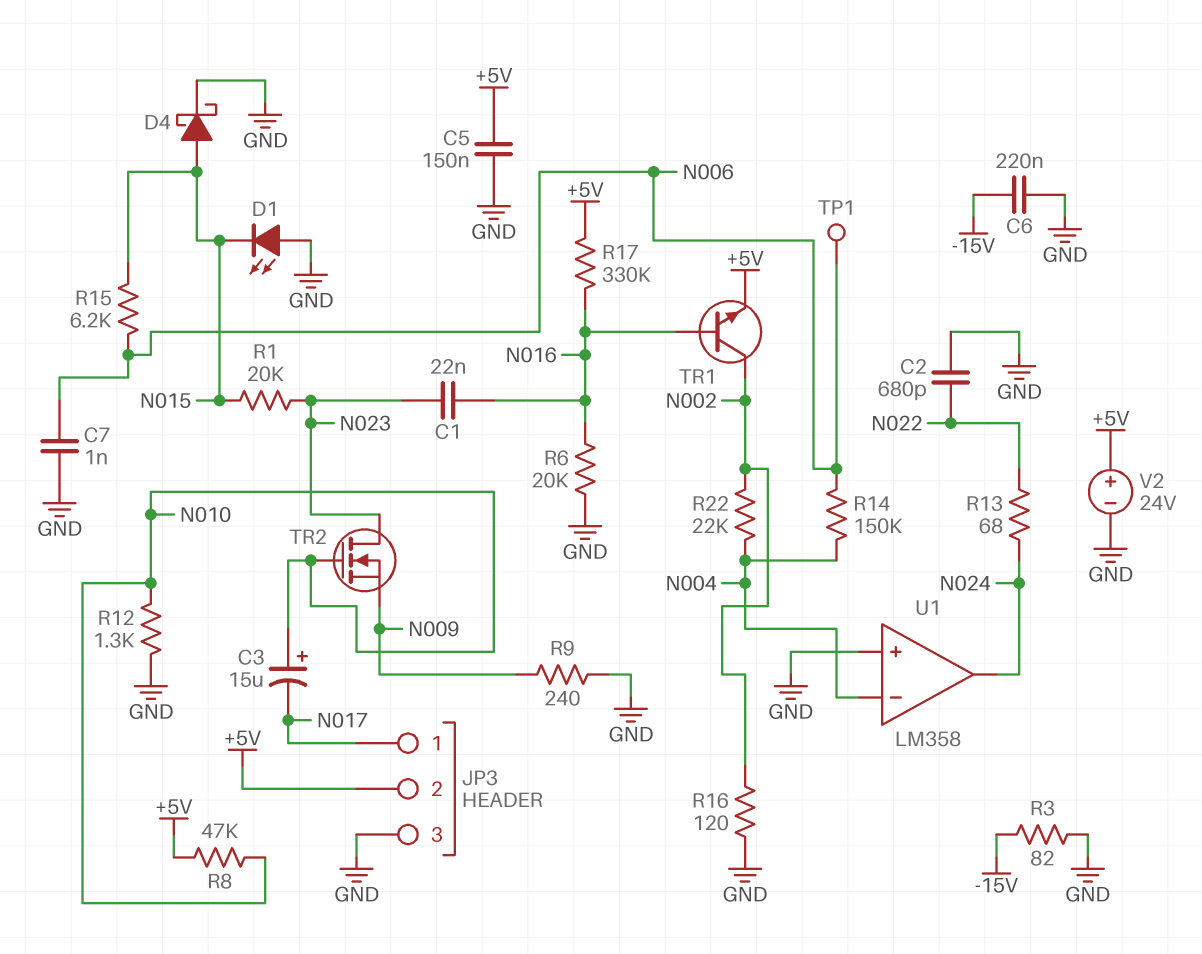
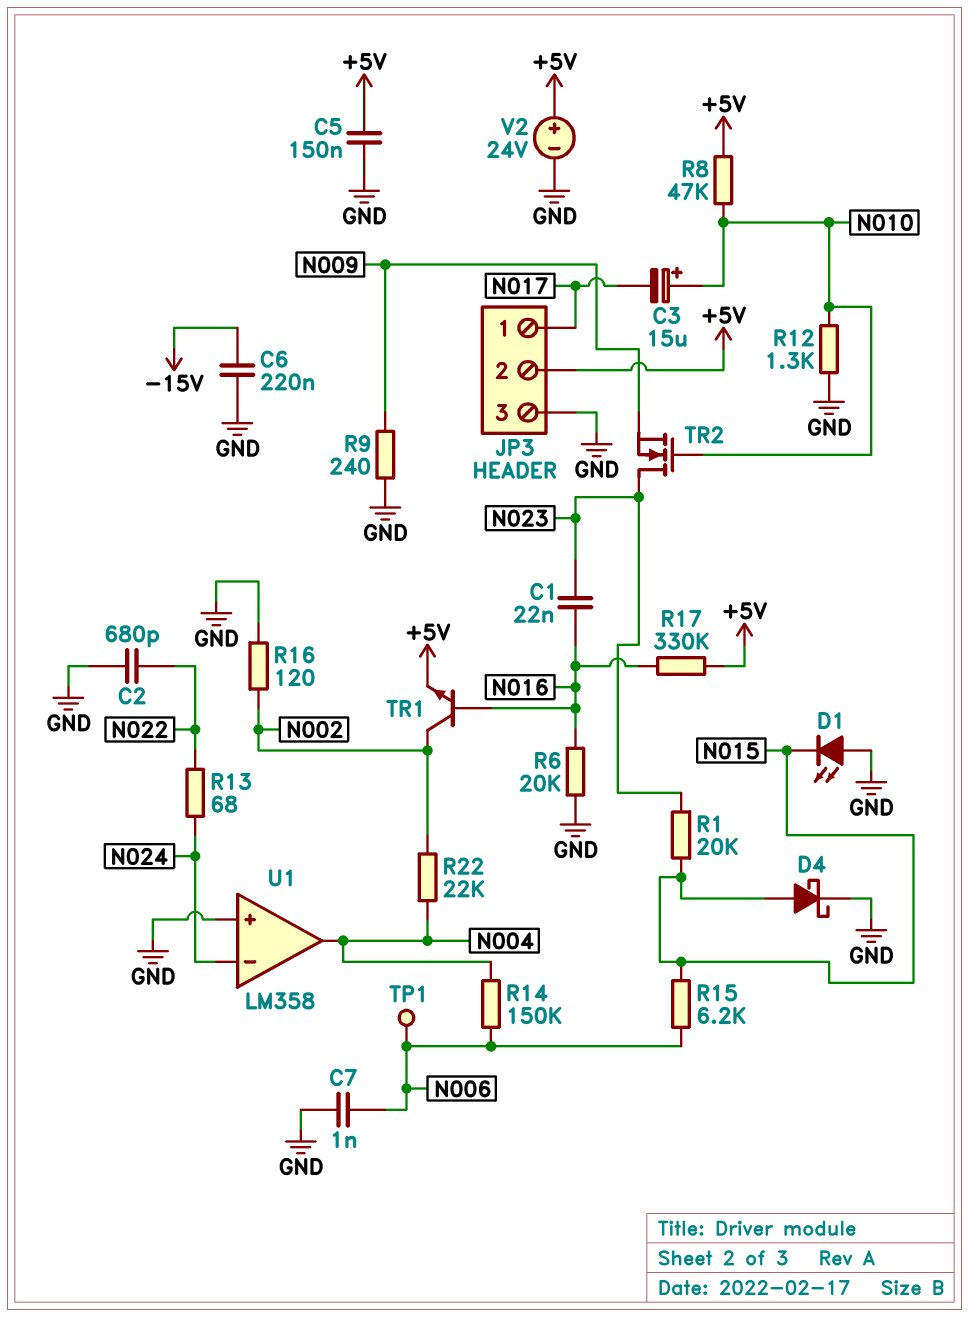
R3: 82 (-15V, GND) -> none
U1 pin in-: N004 -> N024
U1 pin out: N024 -> N004

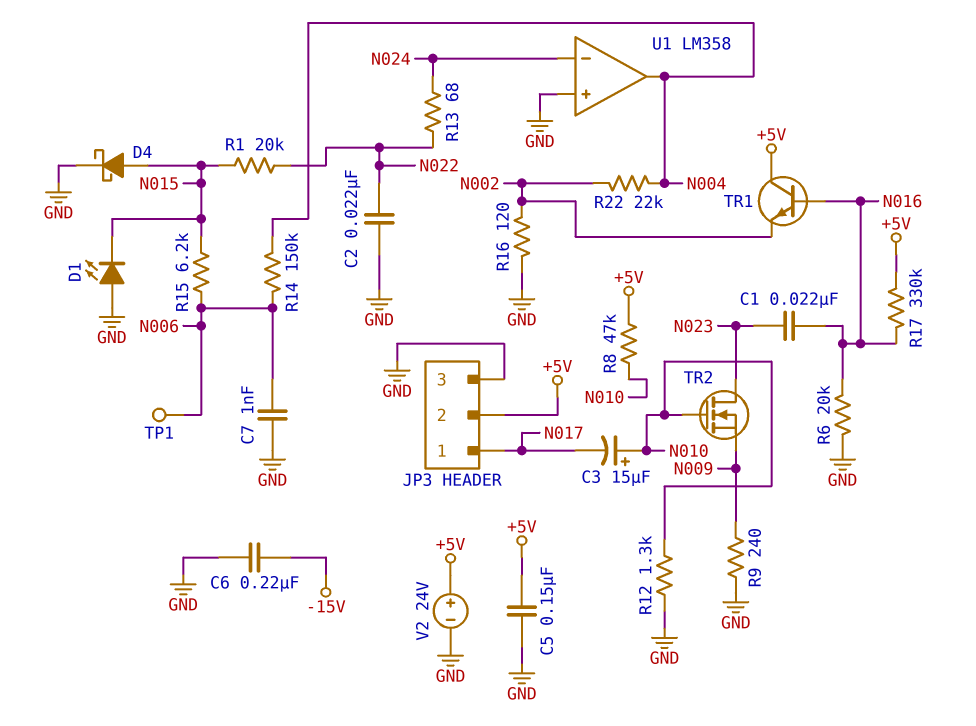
C2: 680pF (GND, N022) -> 22nF (GND, N022)
R1: 20k (N015, N023) -> 20k (N015, N022)
TR1: NPN (B N016, C N002, E +5V) -> NPN (B N016, C +5V, E N002)

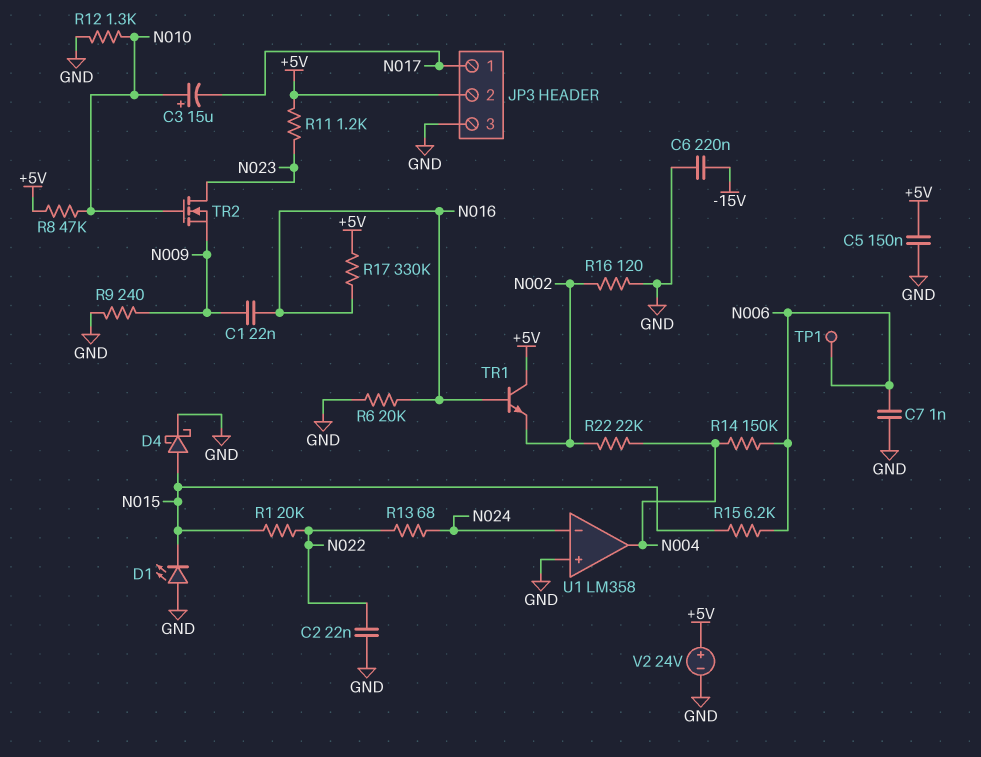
C1: 22nF (N016, N023) -> 22nF (N009, N016)
R11: none -> 1.2k (+5V, N023)

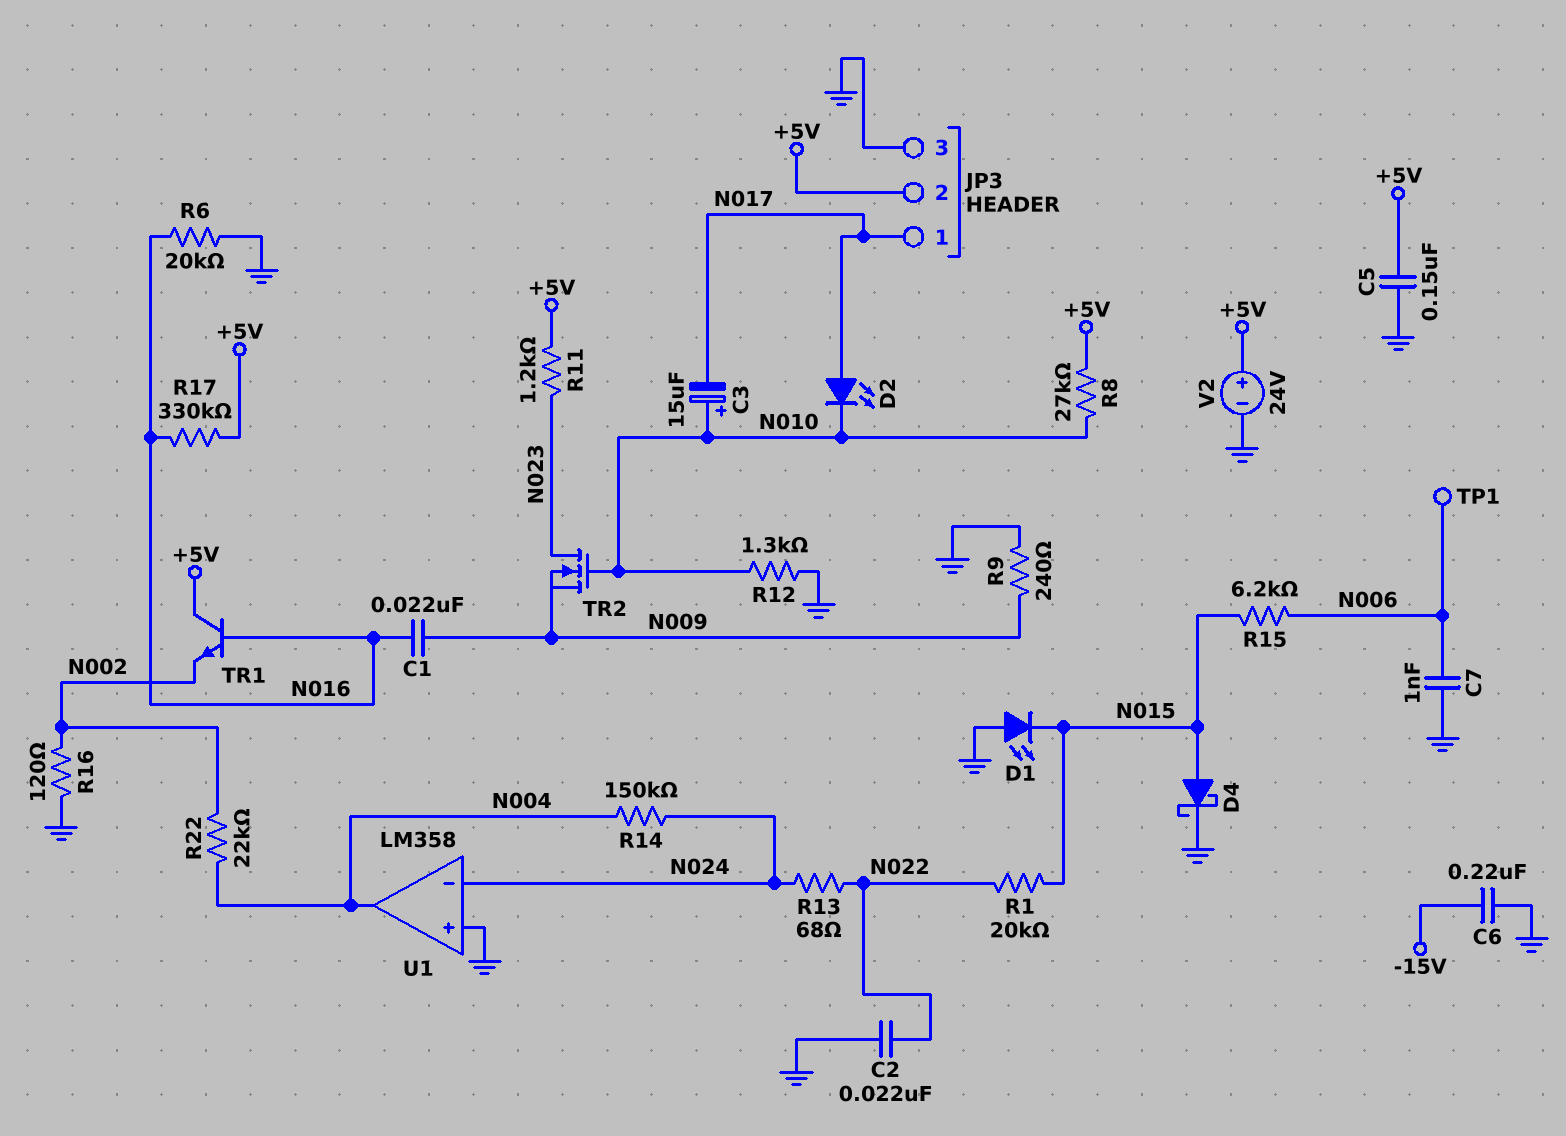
D2: none -> LED (A N017, K N010)
R8: 47k (+5V, N010) -> 27k (+5V, N010)
R14: 150k (N004, N006) -> 150k (N004, N024)

